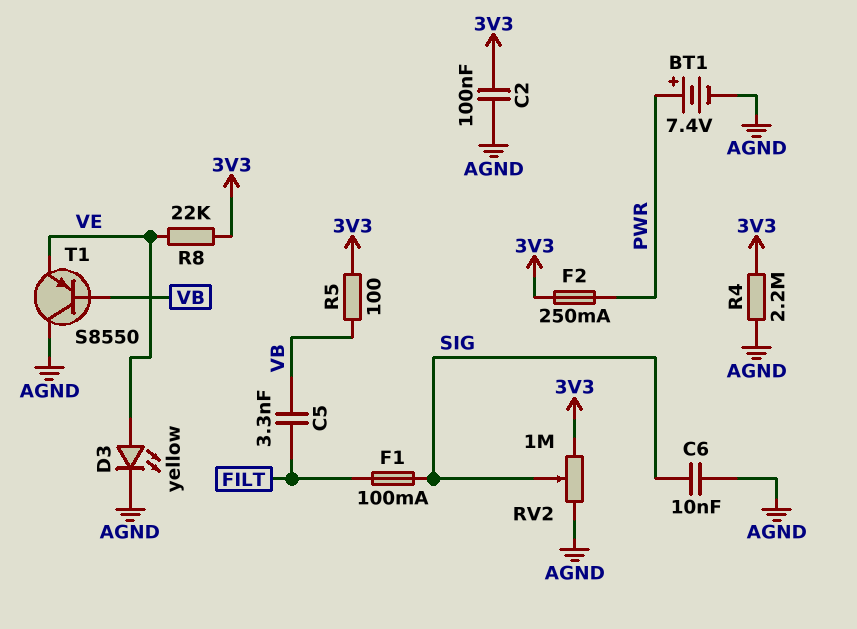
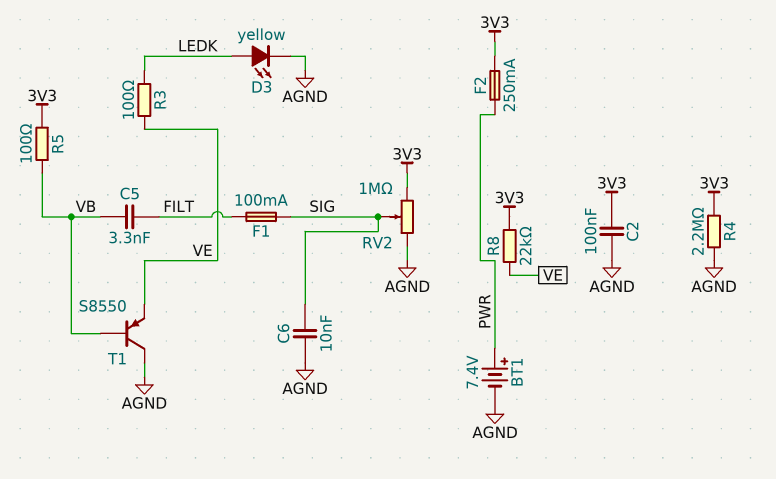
D3: LED yellow (A VE, K AGND) -> LED yellow (A LEDK, K AGND)
R3: none -> 100 (LEDK, VE)

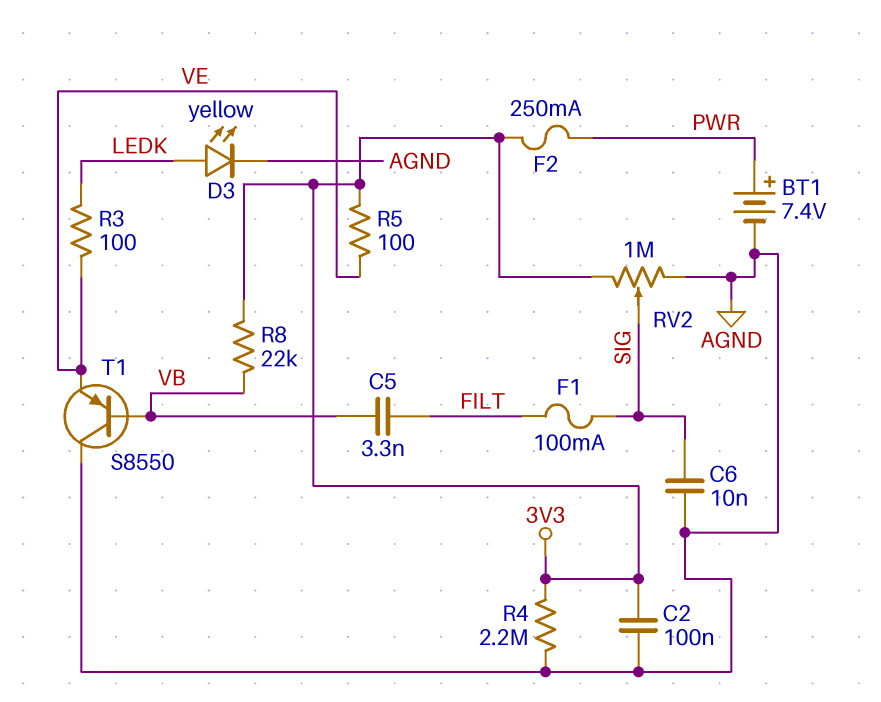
R5: 100 (3V3, VB) -> 100 (3V3, VE)
R8: 22k (3V3, VE) -> 22k (3V3, VB)

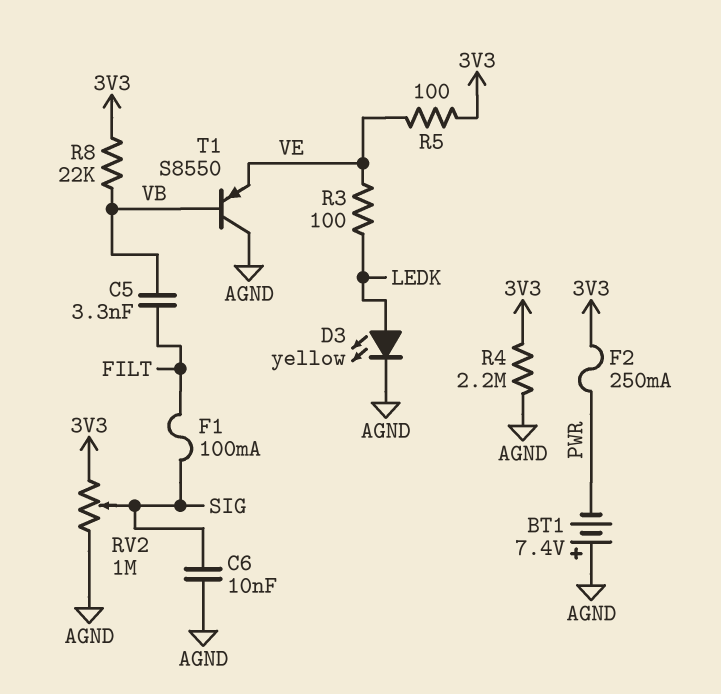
BT1: 7.4V (plus PWR, minus AGND) -> 7.4V (plus AGND, minus PWR)
C2: 100nF (3V3, AGND) -> none

